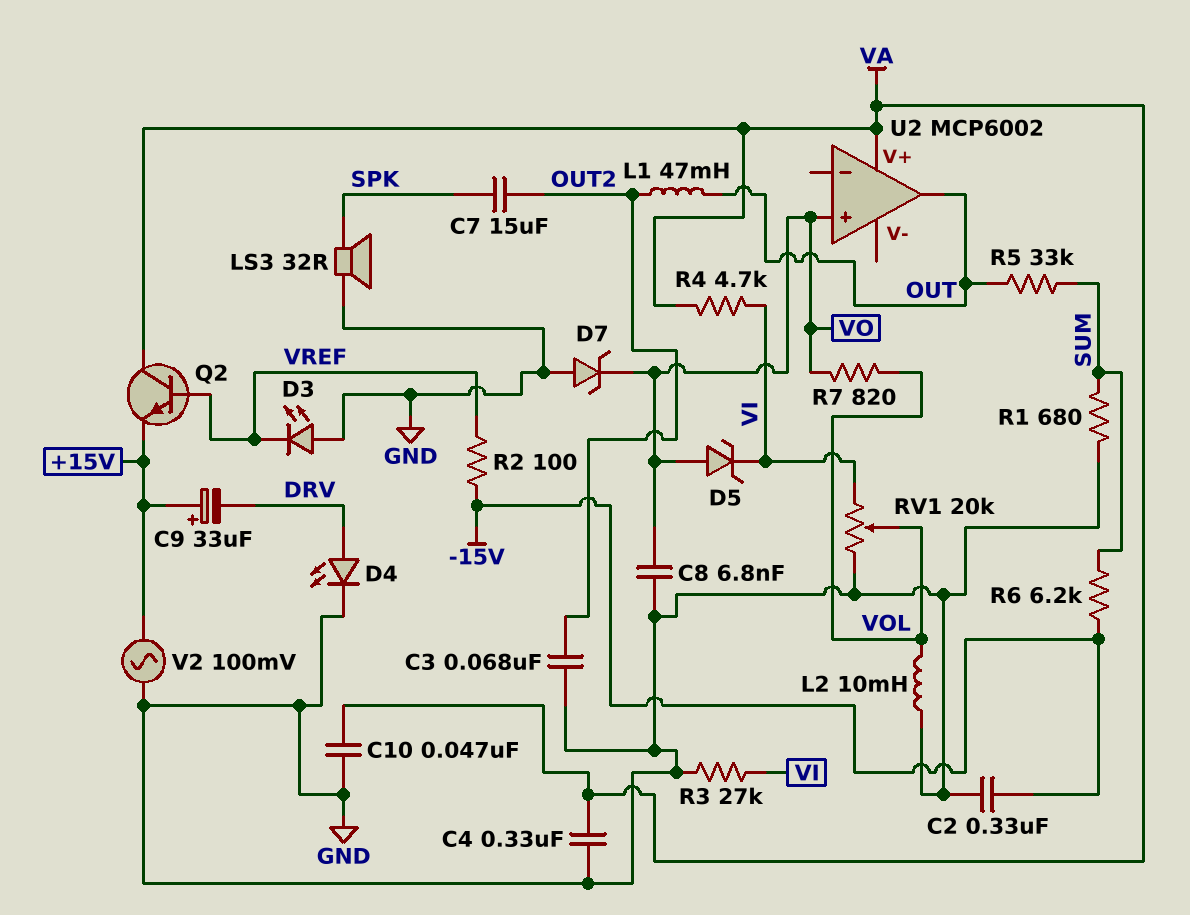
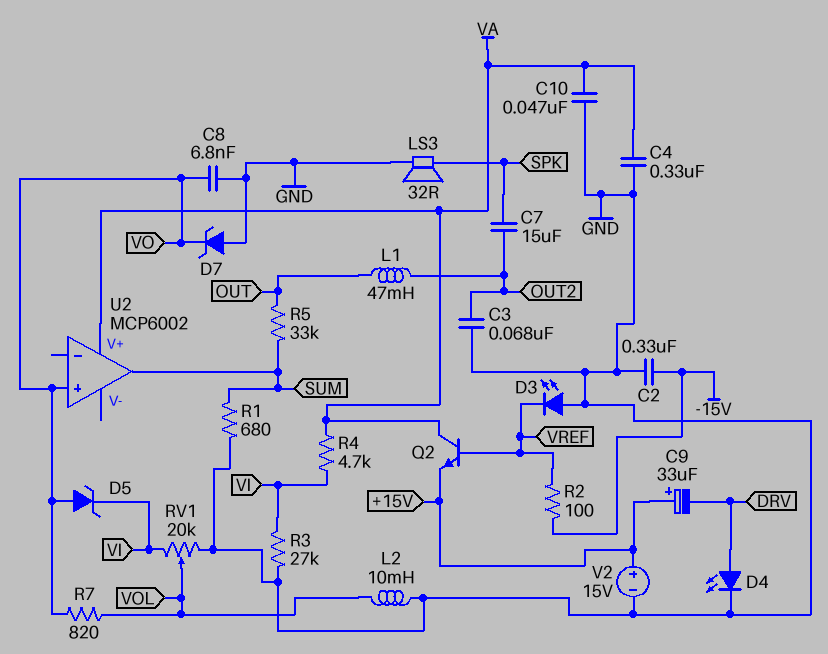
R6: 6.2k (-15V, SUM) -> none
U2 pin out: OUT -> SUM
V2: AC 100mV (+15V, GND) -> 15V (plus +15V, minus GND)

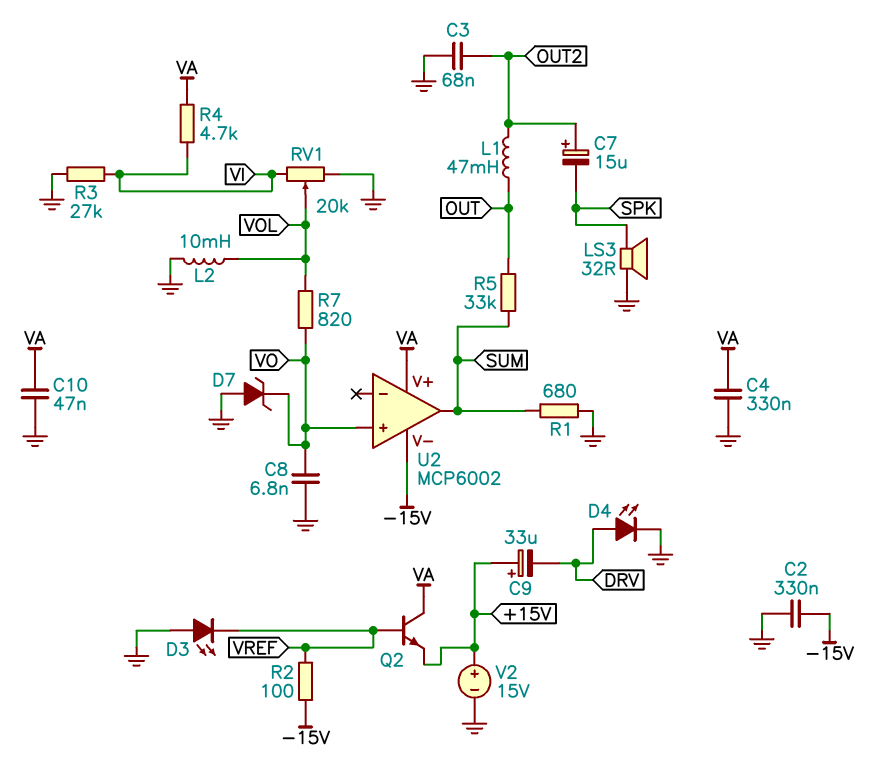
C7: 15uF (OUT2, SPK) -> 15uF (plus OUT2, minus SPK)
D5: zener (A VO, K VI) -> none
U2 pin V-: none -> -15V

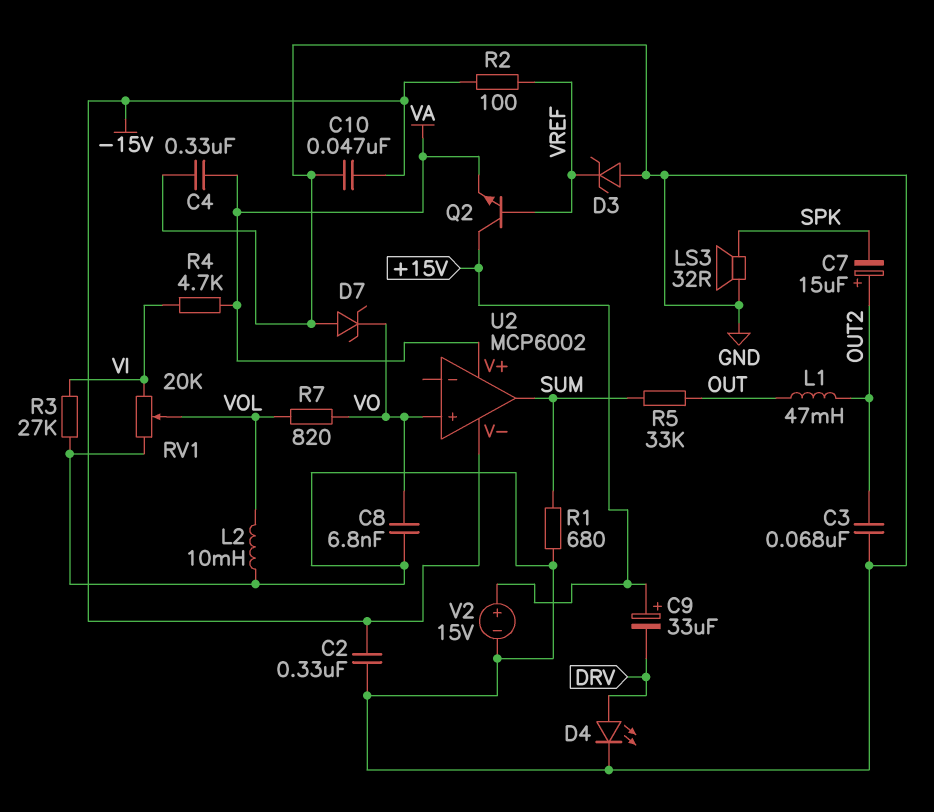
C10: 47nF (GND, VA) -> 47nF (-15V, GND)
D3: LED (A GND, K VREF) -> zener (A GND, K VREF)
Q2: NPN (B VREF, C VA, E +15V) -> NPN (B VREF, C +15V, E VA)

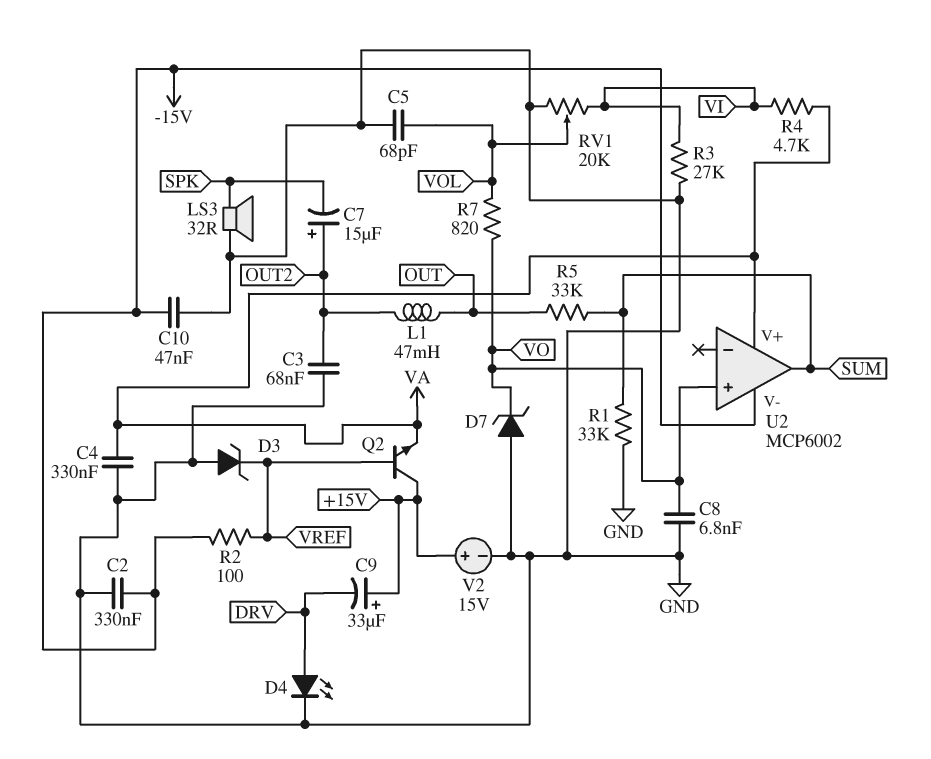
C5: none -> 68pF (GND, VOL)
L2: 10mH (GND, VOL) -> none
R1: 680 (GND, SUM) -> 33k (GND, SUM)

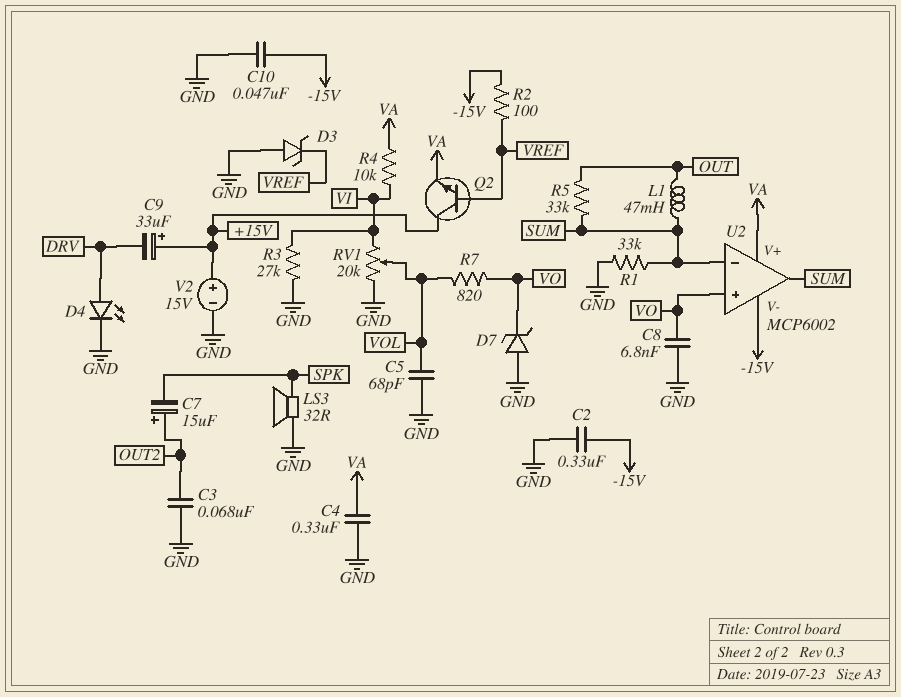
L1: 47mH (OUT, OUT2) -> 47mH (OUT, SUM)
R4: 4.7k (VA, VI) -> 10k (VA, VI)
U2 pin in-: none -> SUM

